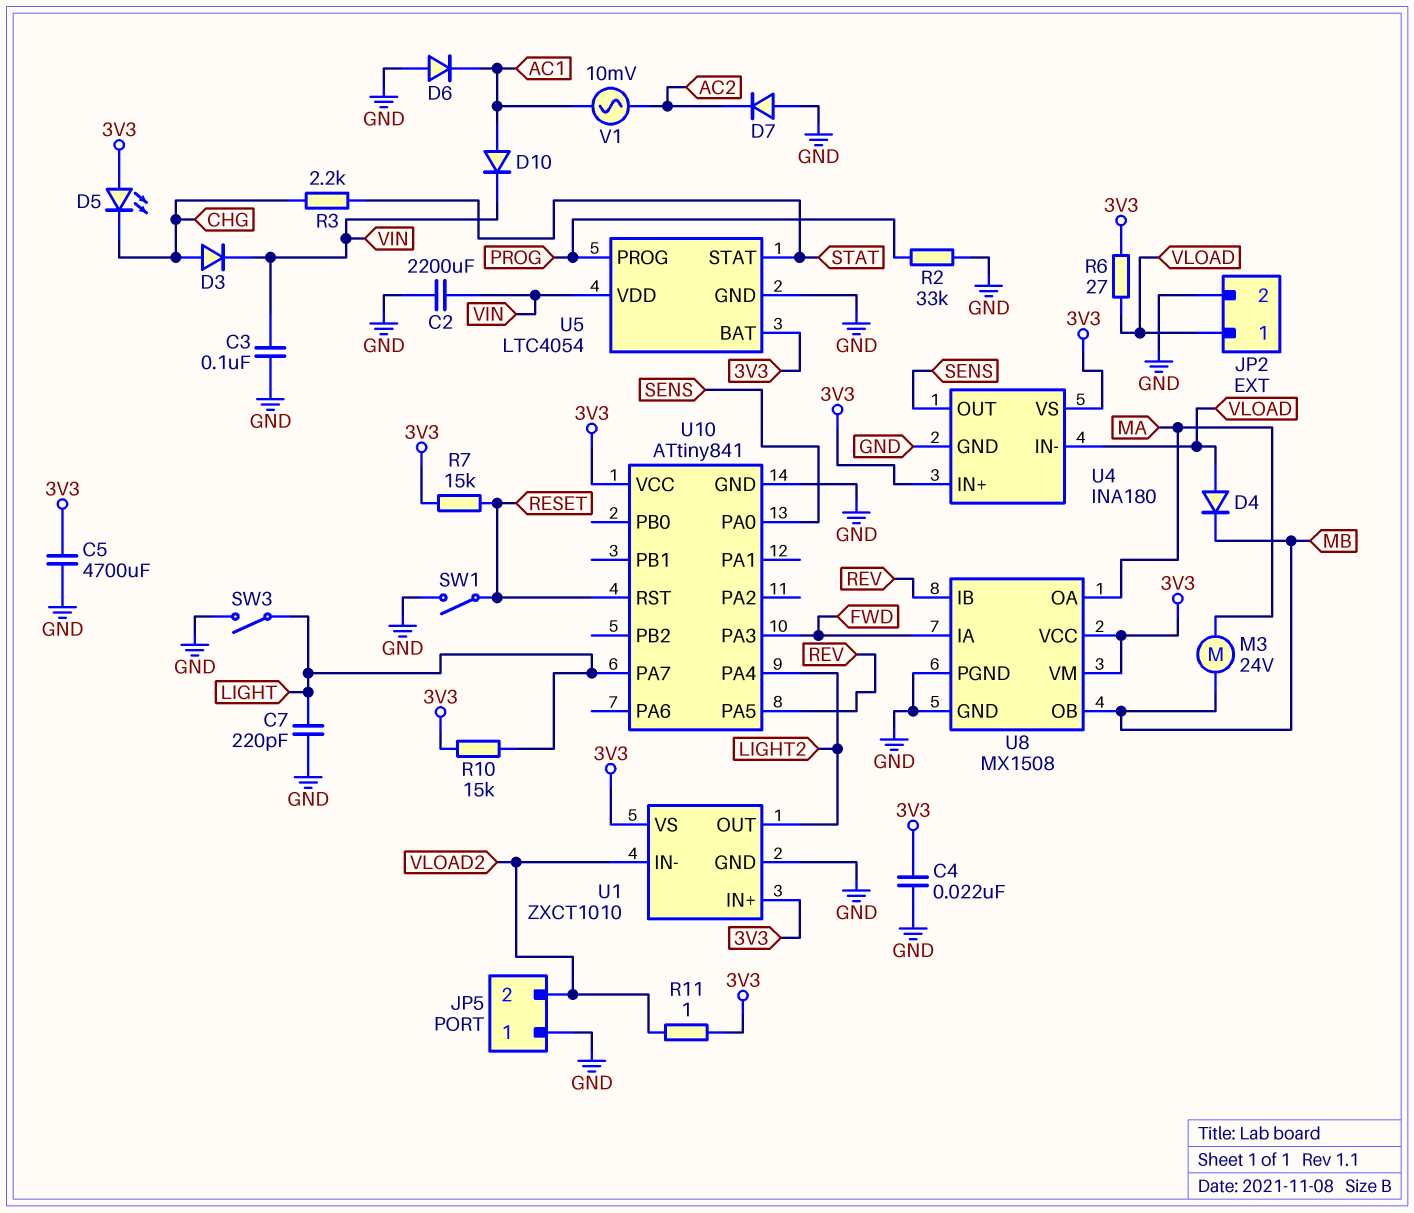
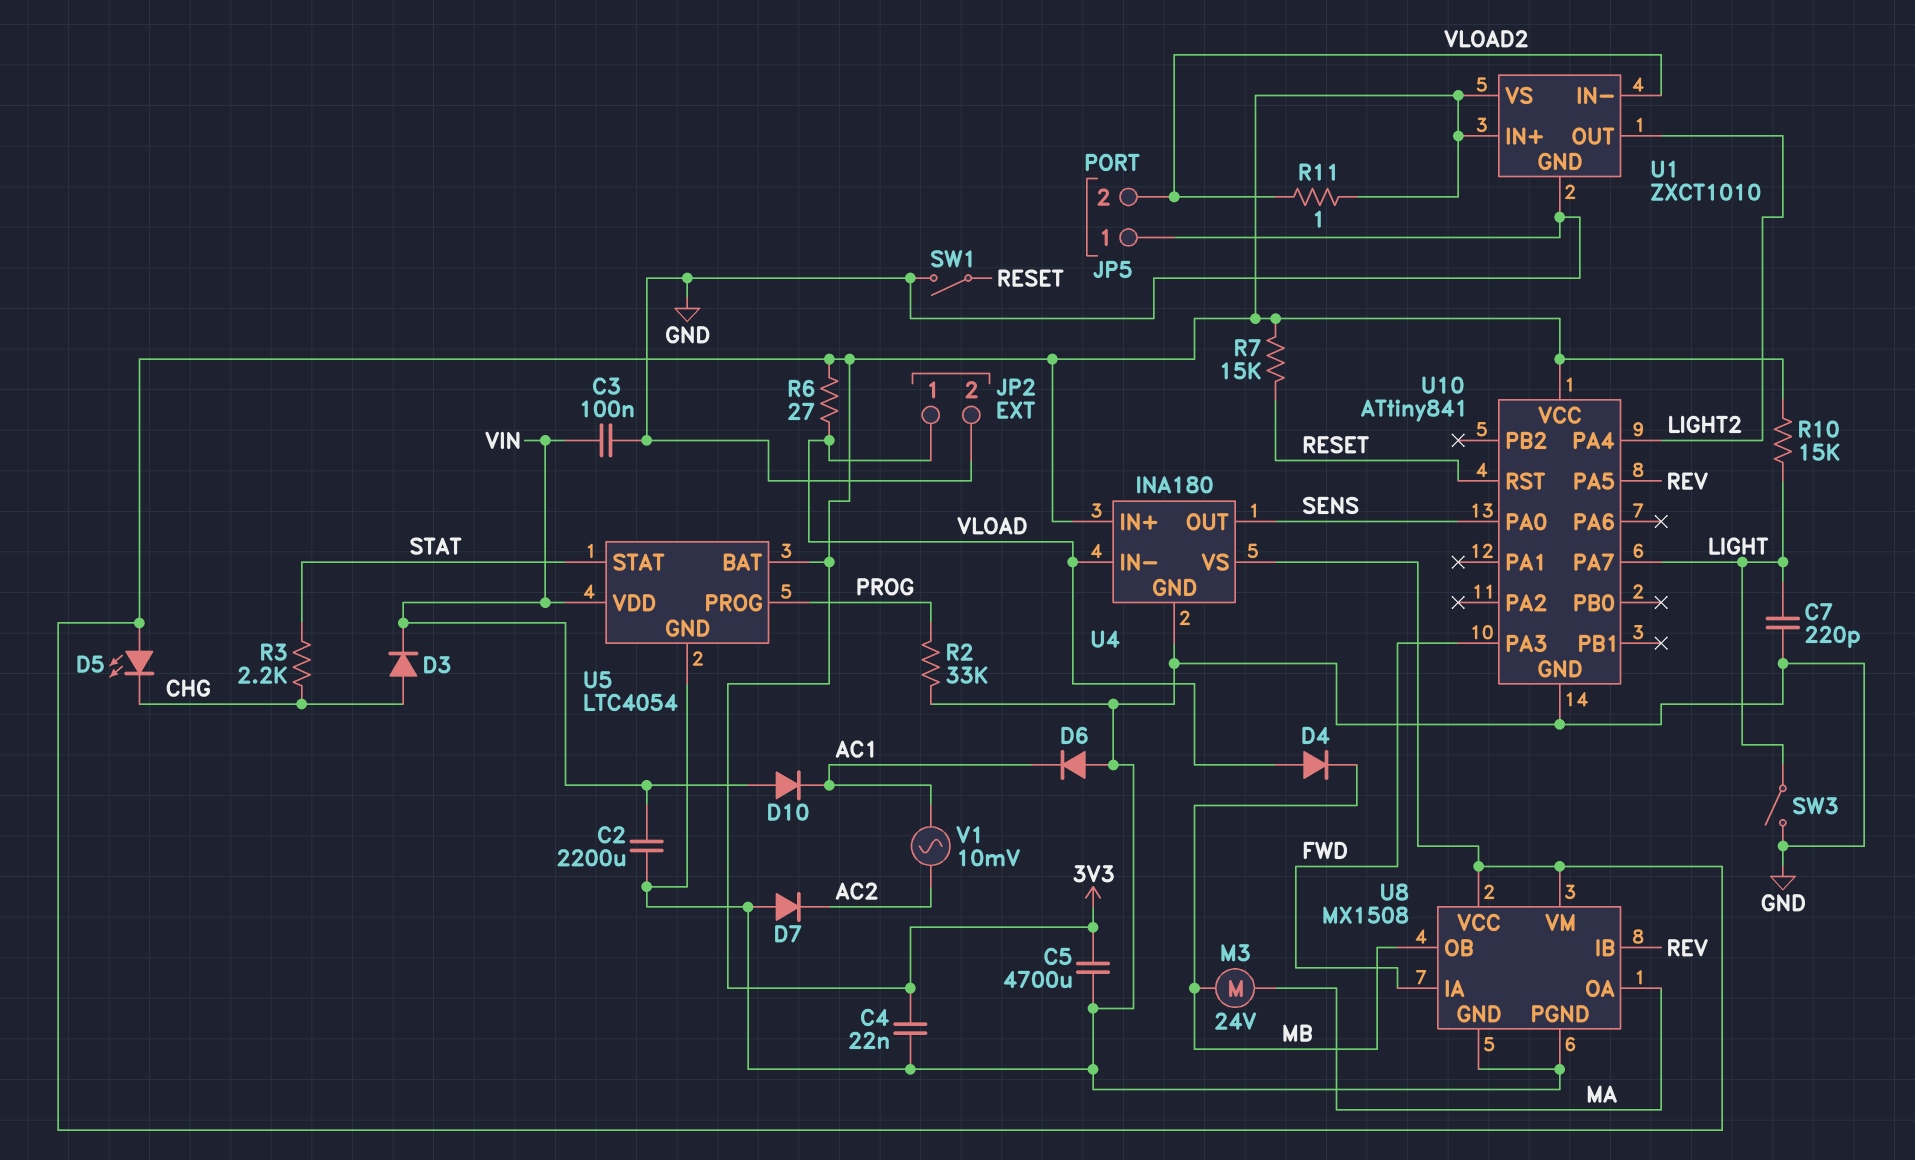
D10: diode (A AC1, K VIN) -> diode (A VIN, K AC1)

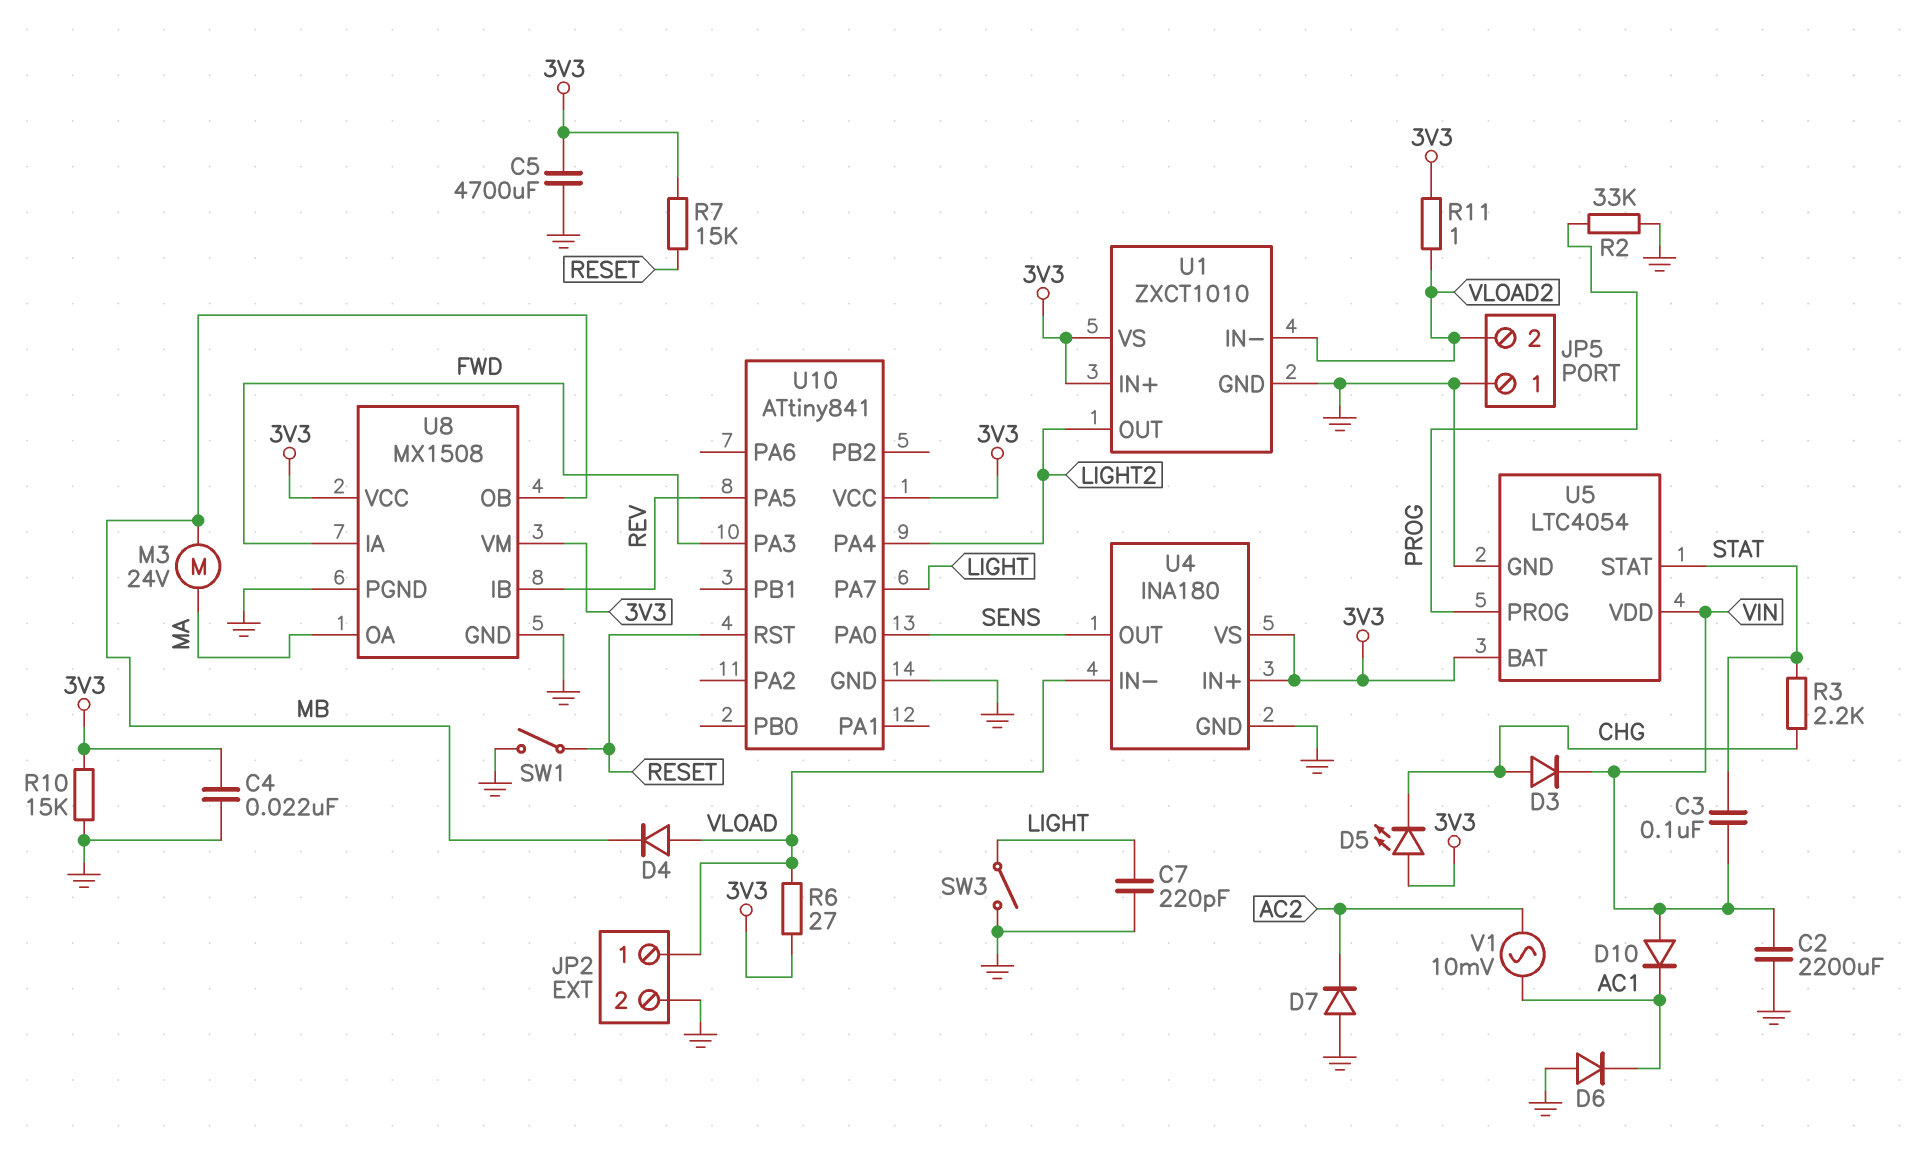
C3: 100nF (GND, VIN) -> 100nF (STAT, VIN)
R10: 15k (3V3, LIGHT) -> 15k (3V3, GND)

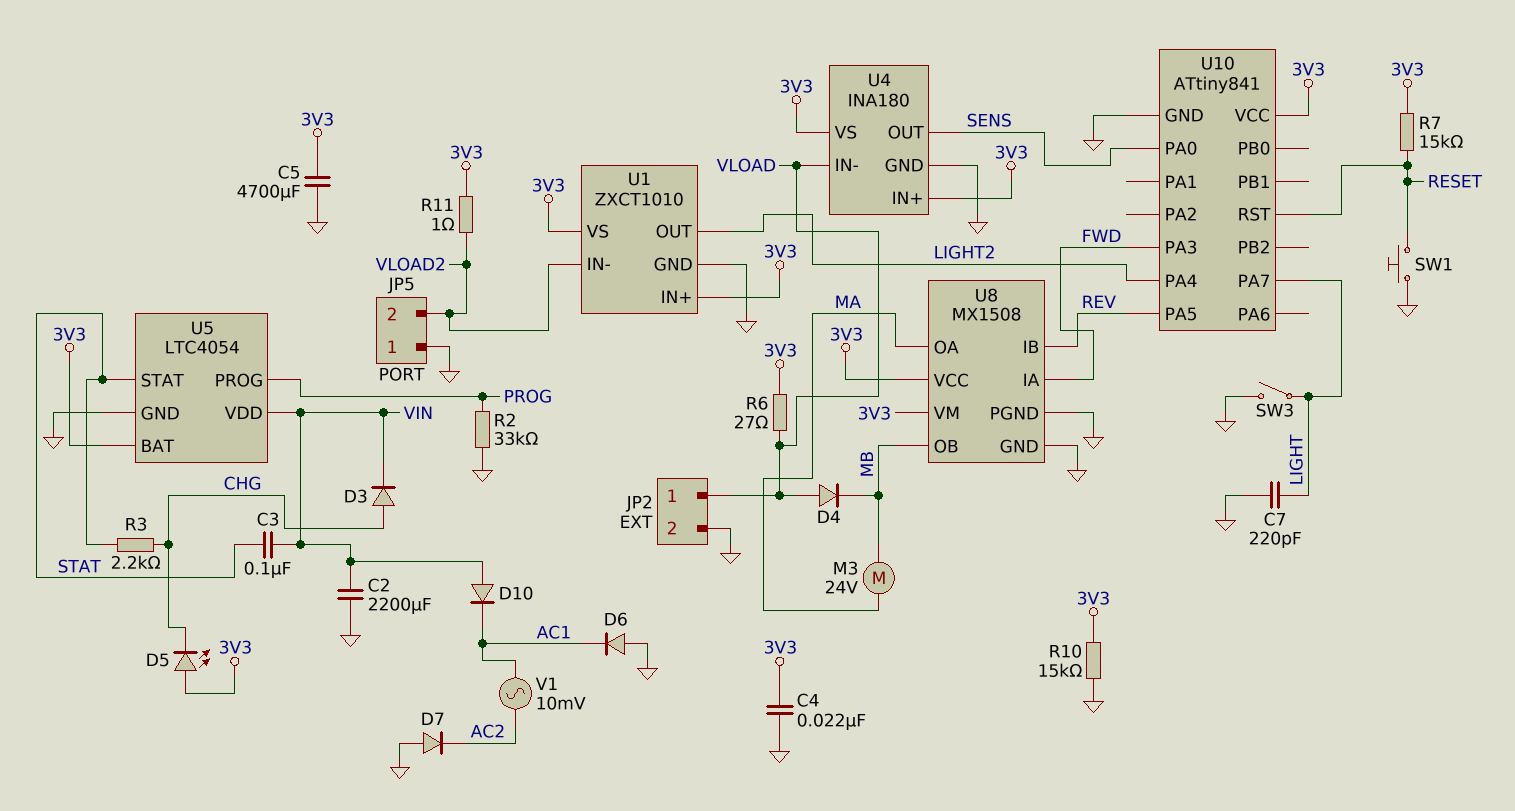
SW1: switch (GND, RESET) -> button (GND, RESET)

